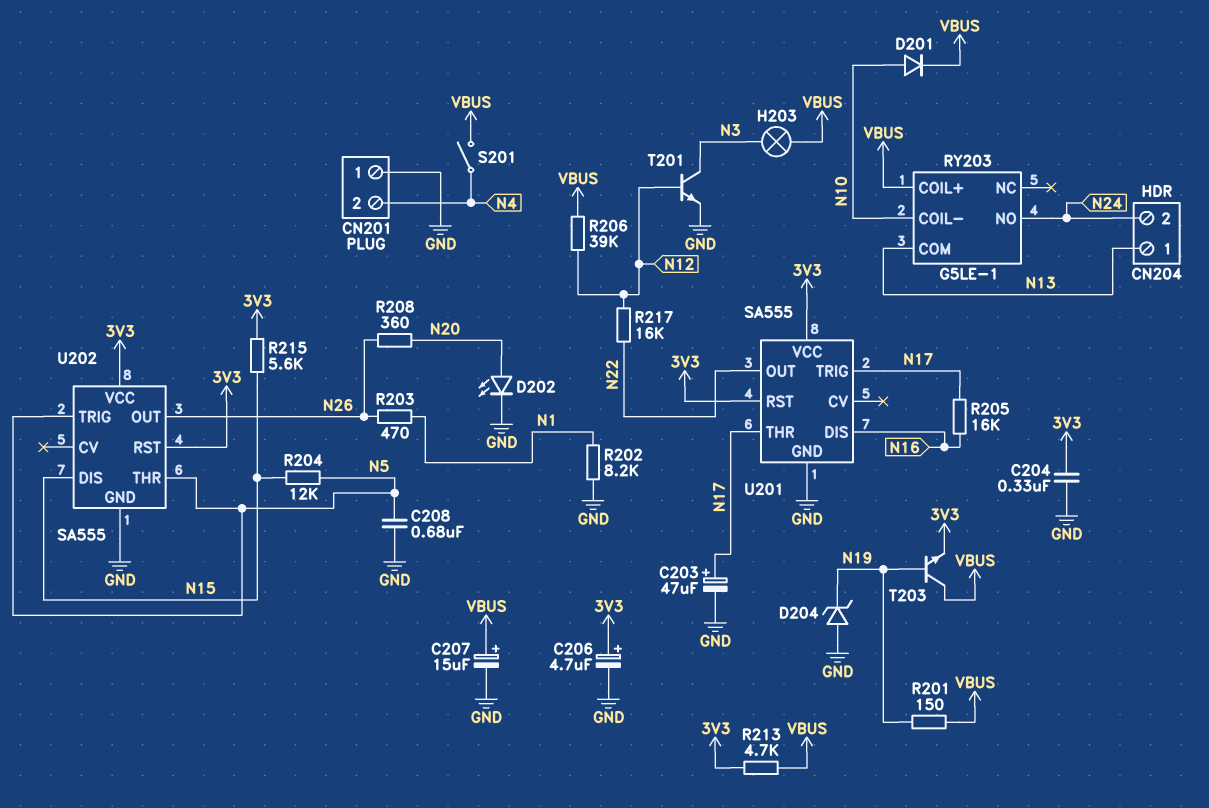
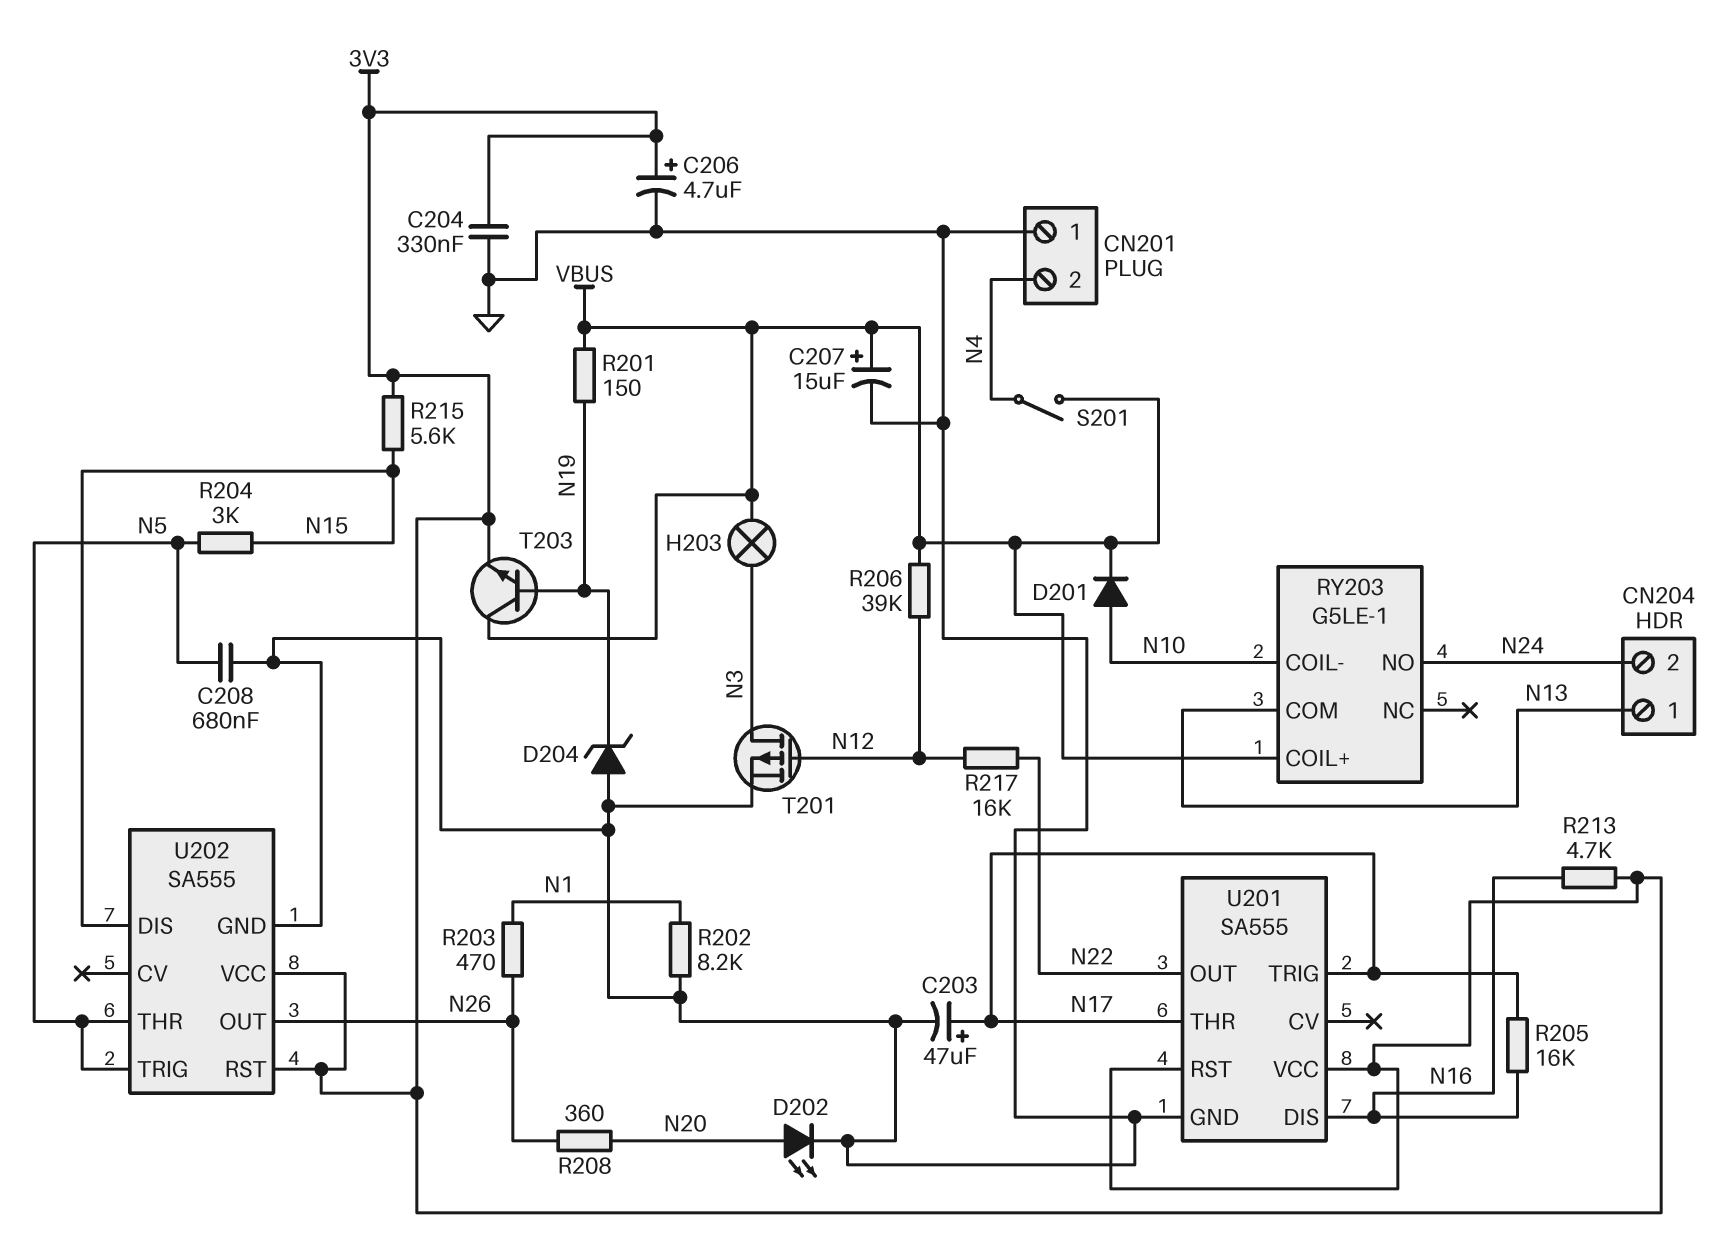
R204: 12k (N5, N15) -> 3k (N5, N15)
R213: 4.7k (3V3, VBUS) -> 4.7k (3V3, N16)
T201: NPN (B N12, C N3, E GND) -> PMOS (G N12, D N3, S GND)

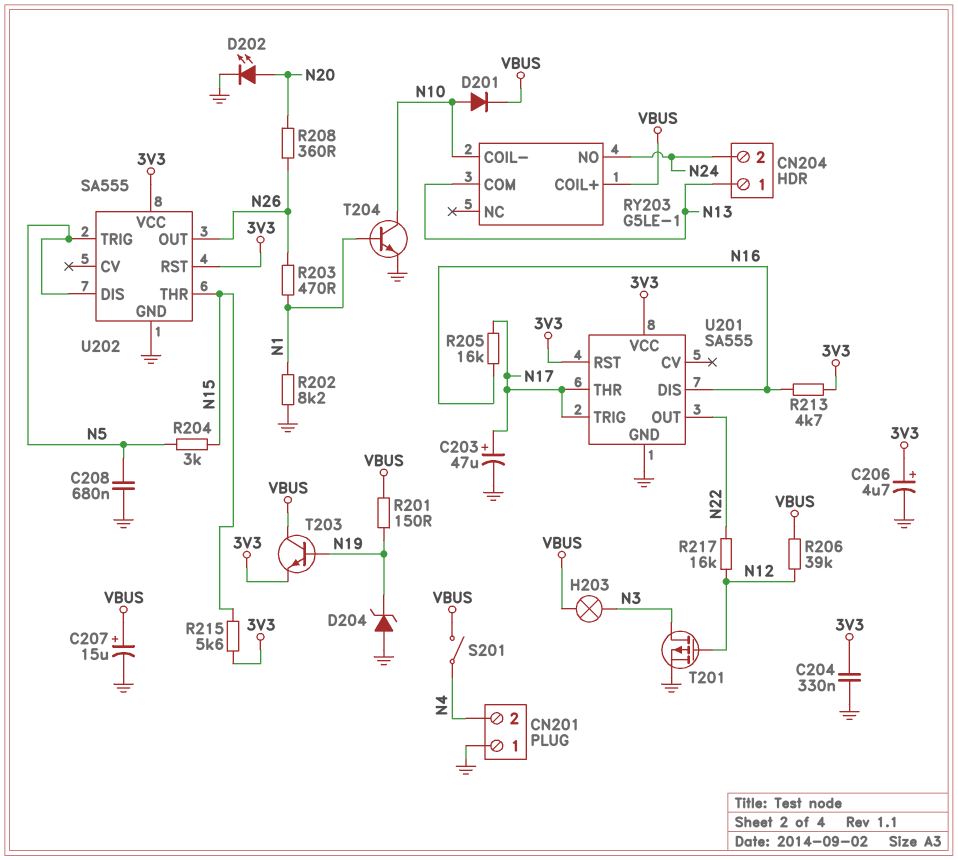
T204: none -> NPN (B N1, C N10, E GND)
U202 pin DIS: N15 -> N5
U202 pin THR: N5 -> N15

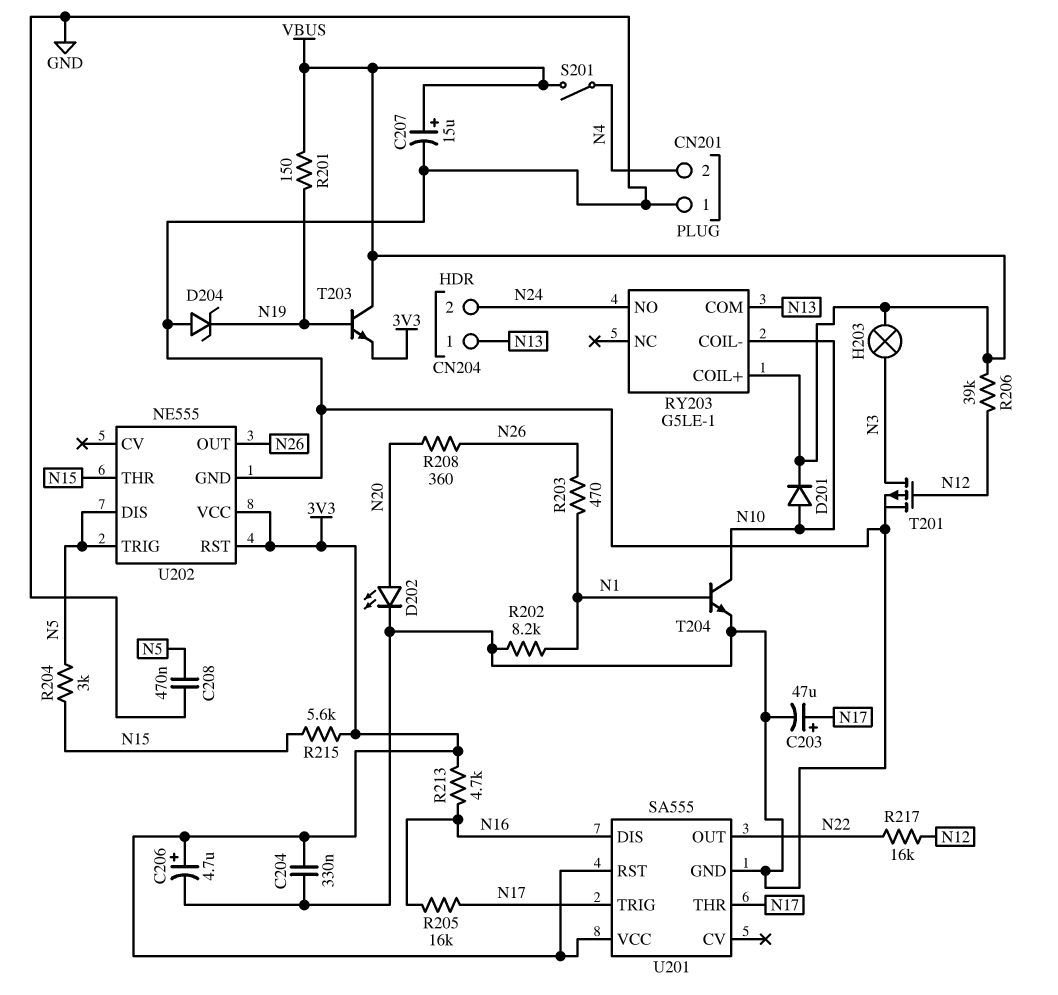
C208: 680nF (GND, N5) -> 470nF (GND, N5)
U202: SA555 -> NE555

